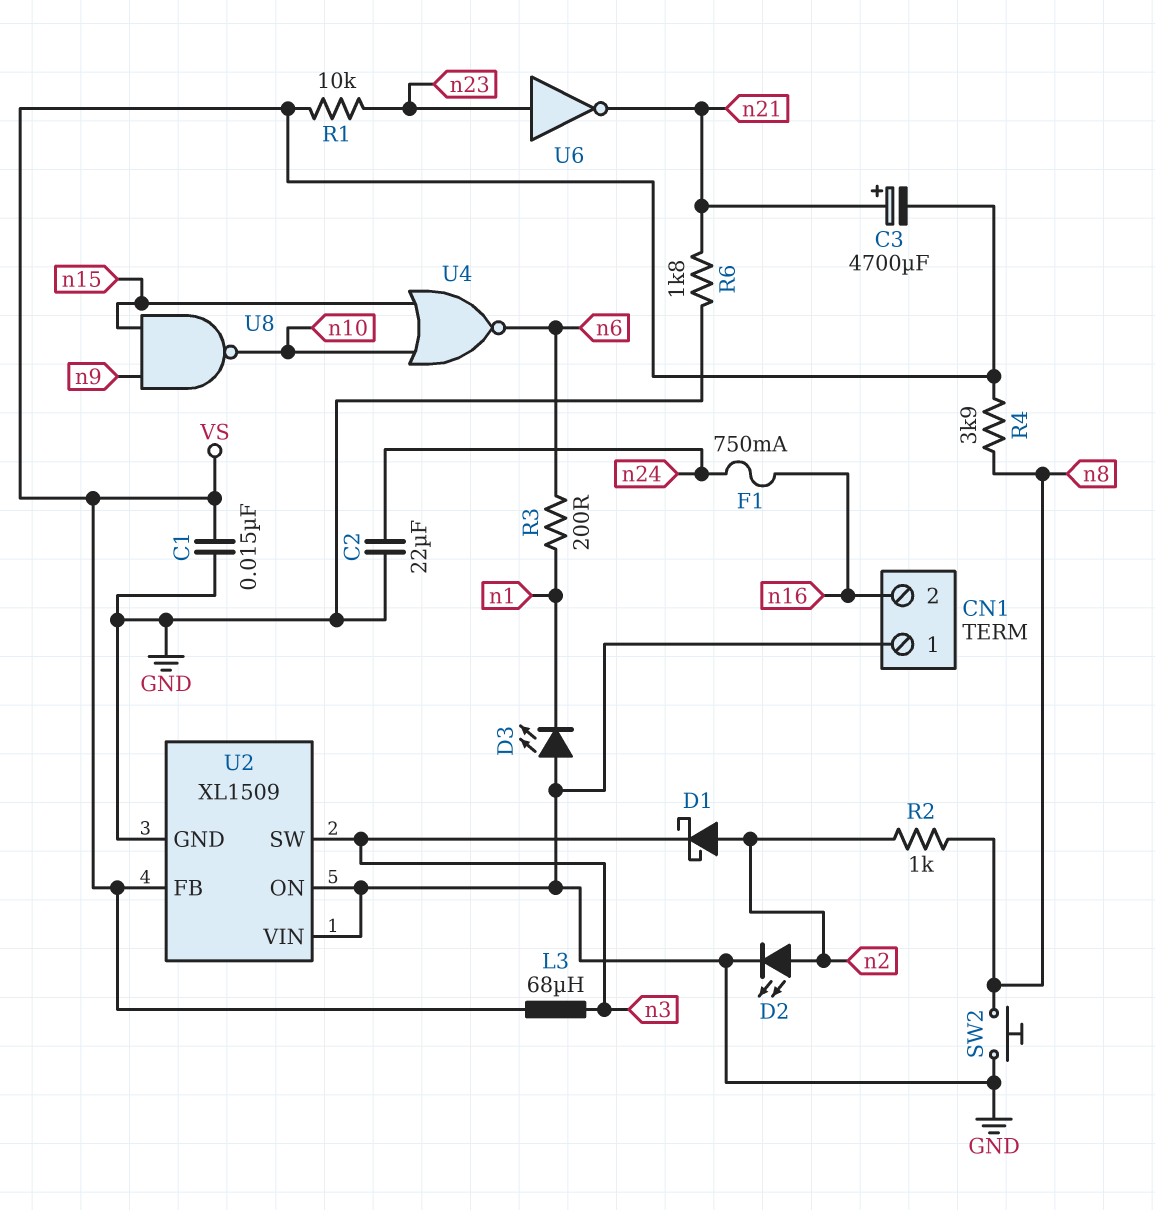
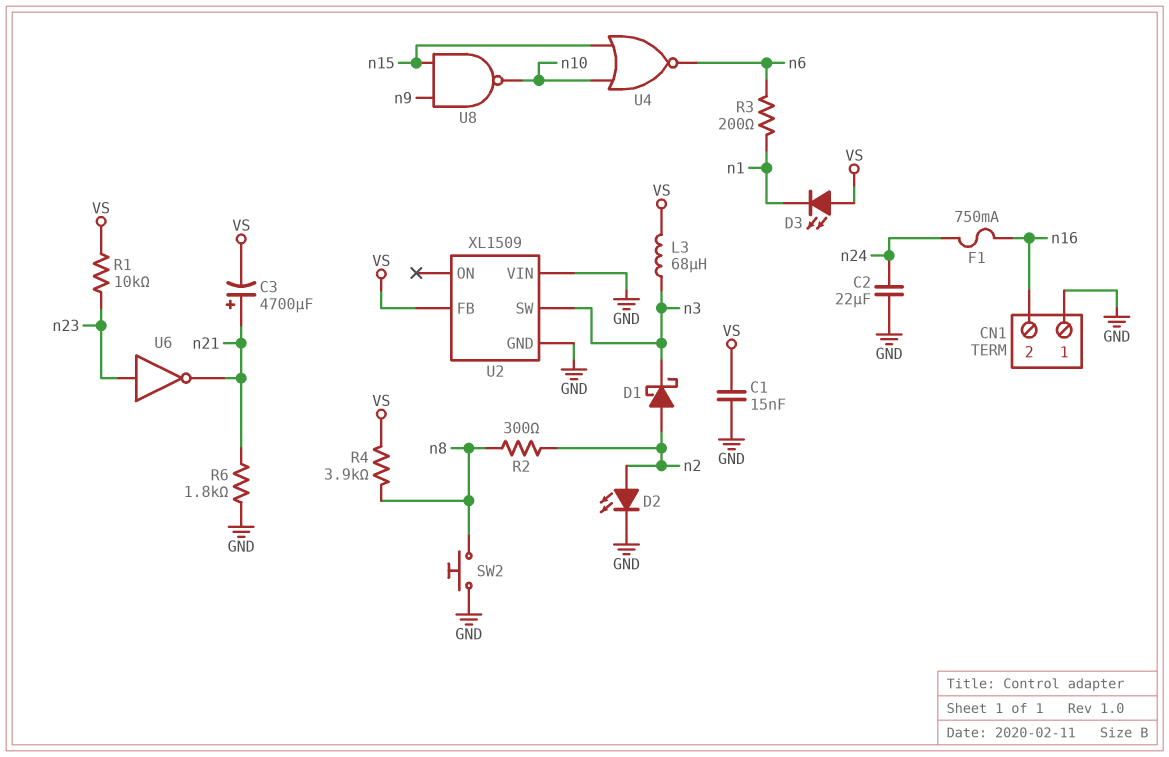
D3: LED (A GND, K n1) -> LED (A VS, K n1)
R2: 1k (n2, n8) -> 300 (n2, n8)
U2 pin ON: GND -> none

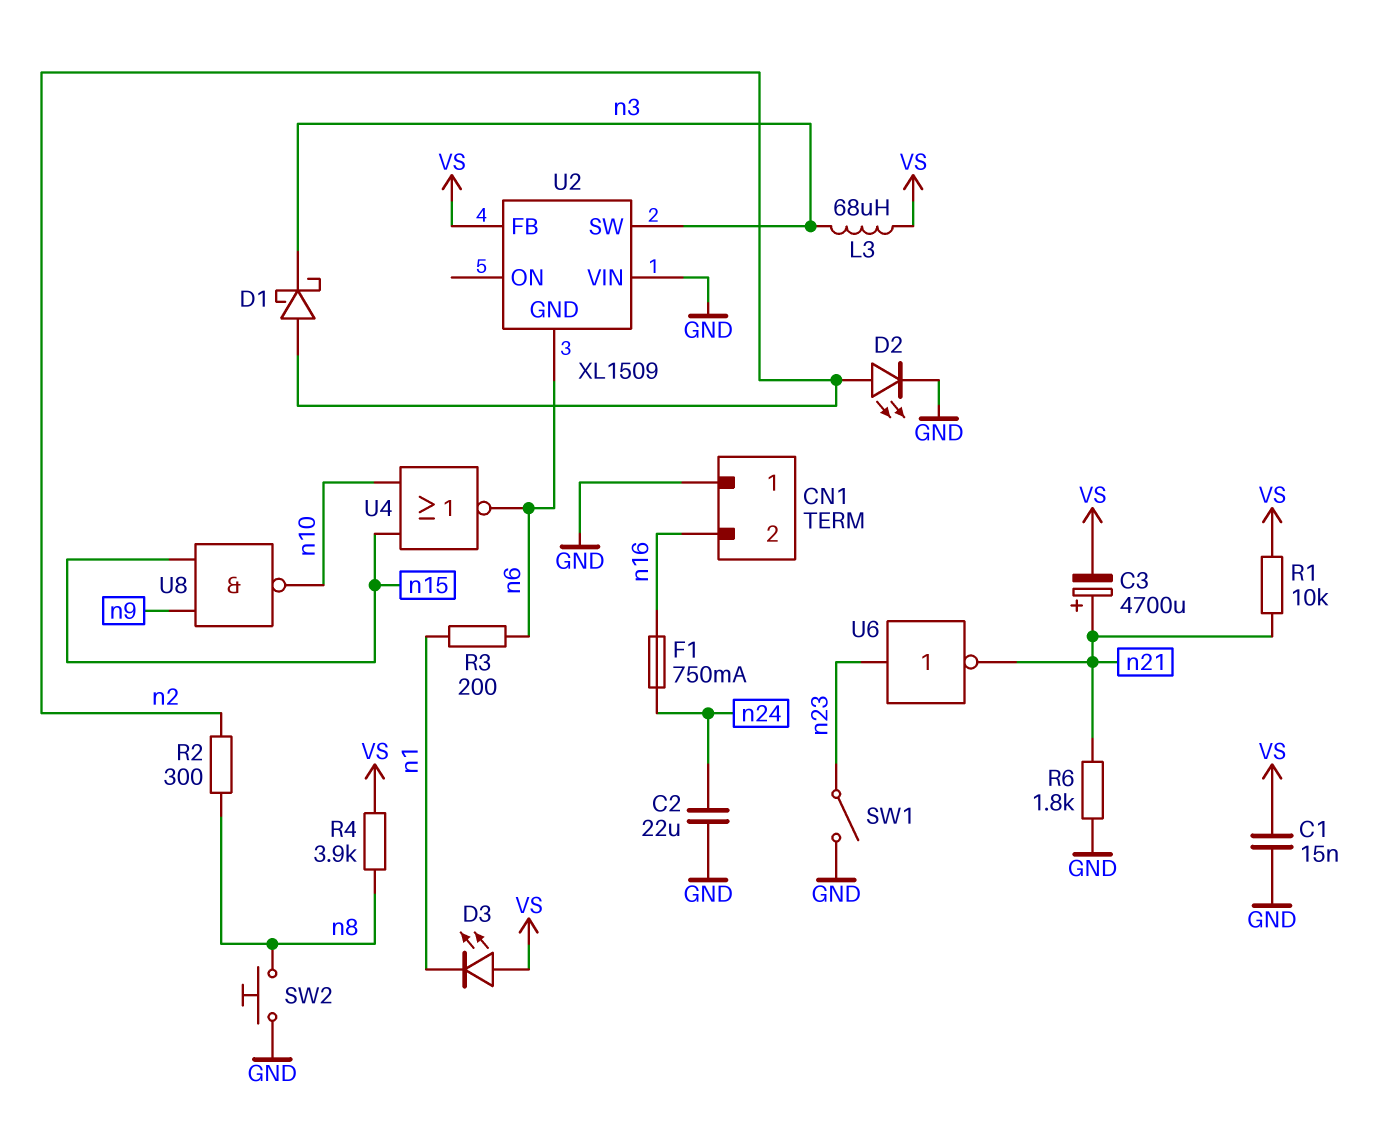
R1: 10k (VS, n23) -> 10k (VS, n21)
SW1: none -> switch (GND, n23)
U2 pin GND: GND -> n6

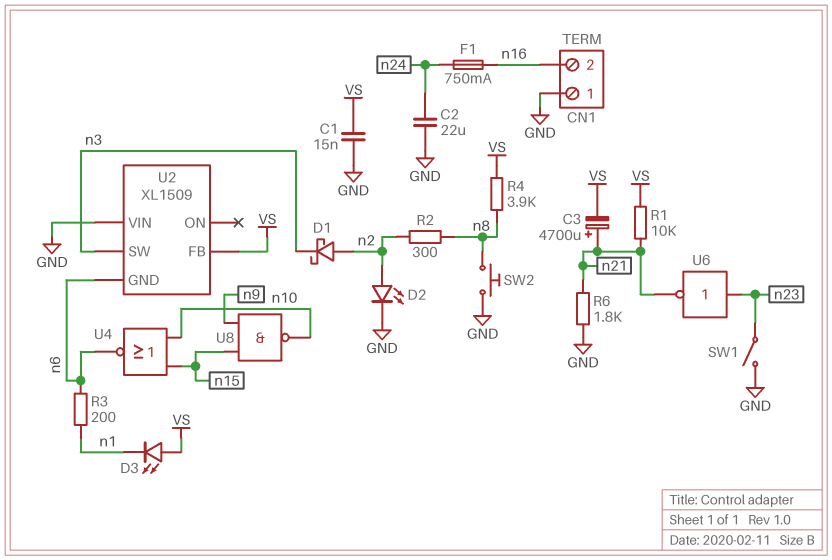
L3: 68uH (VS, n3) -> none

